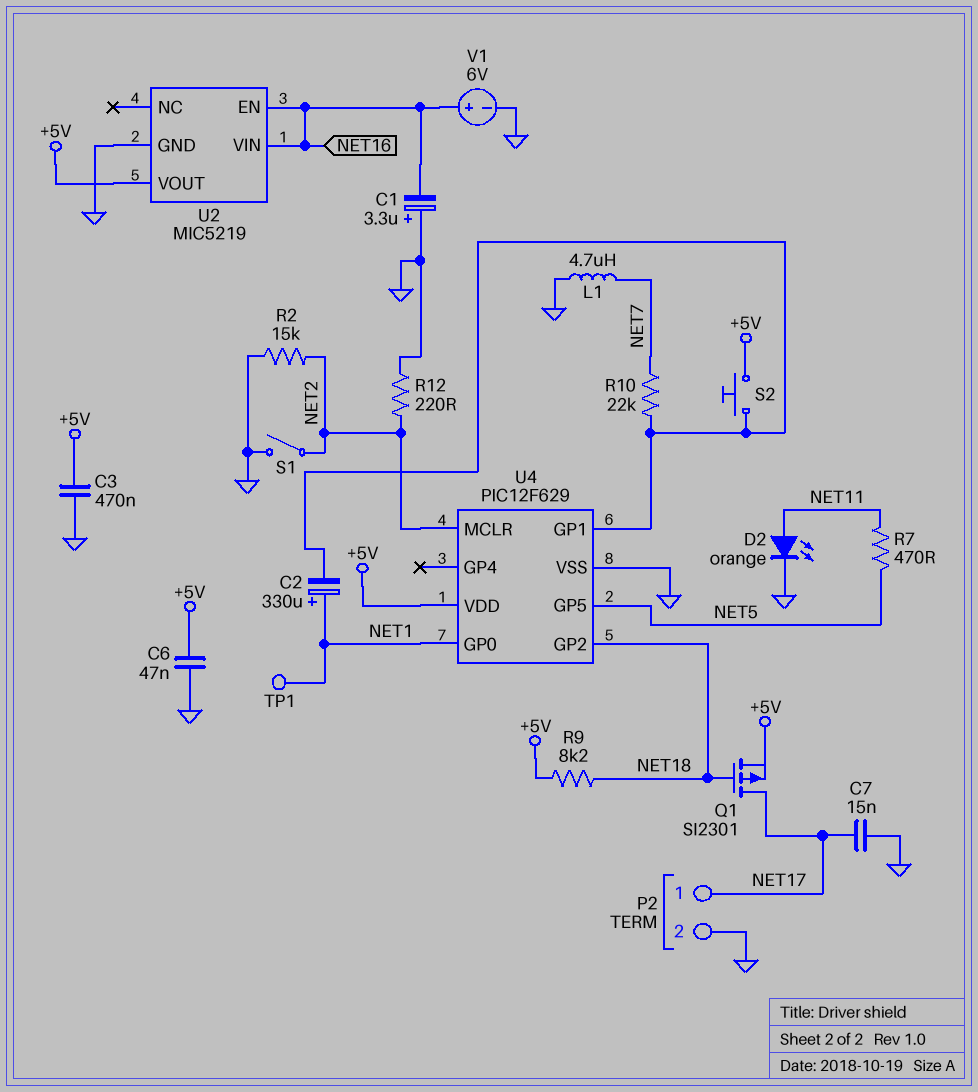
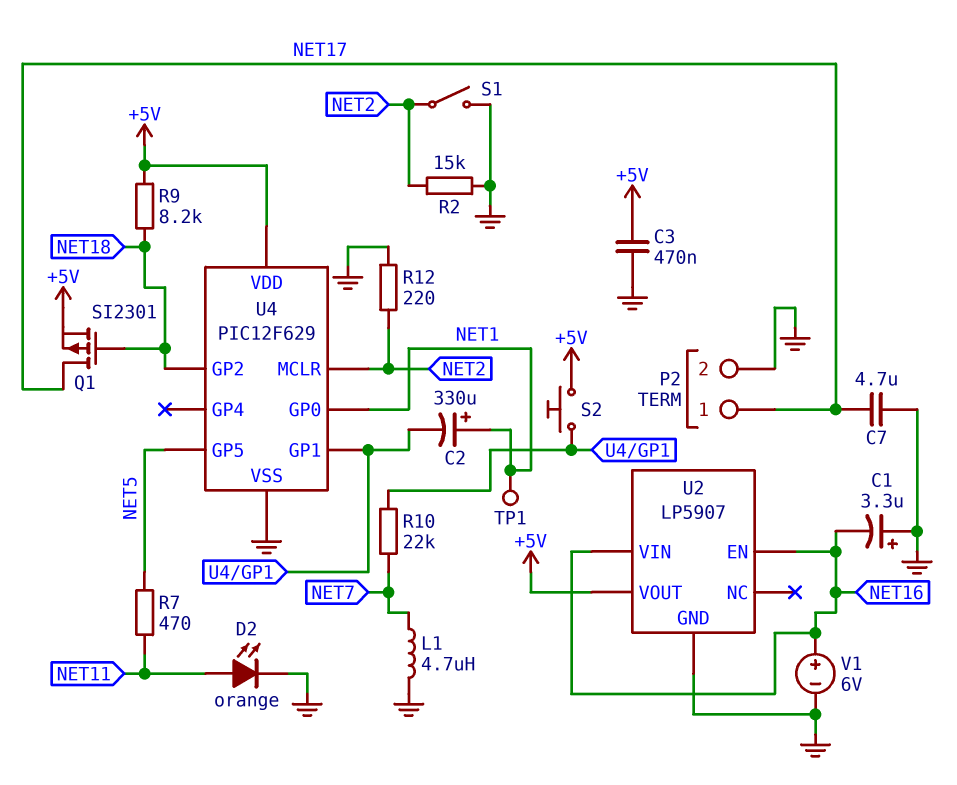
C6: 47nF (+5V, GND) -> none
C7: 15nF (GND, NET17) -> 4.7uF (GND, NET17)
U2: MIC5219 -> LP5907

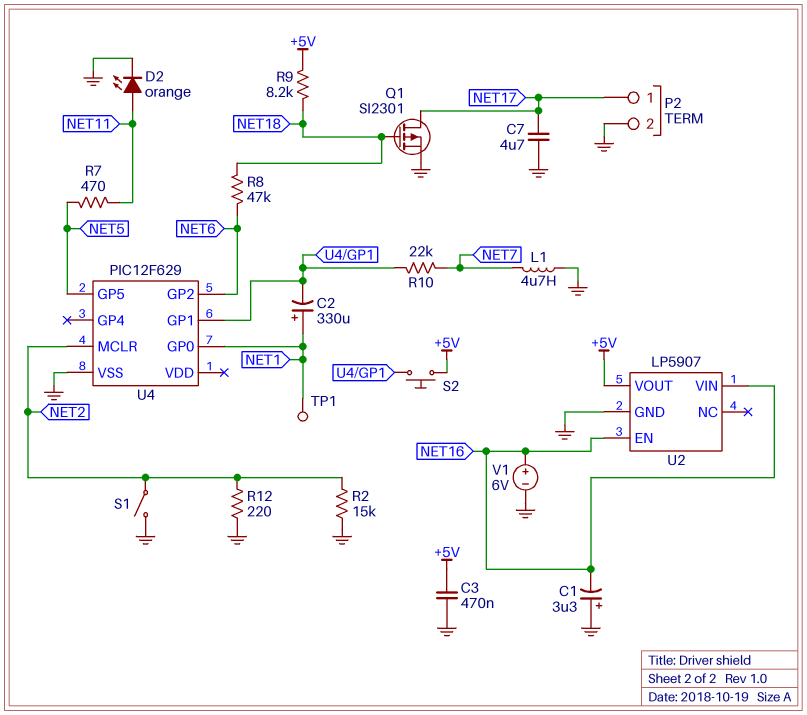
Q1: PMOS SI2301 (G NET18, D NET17, S +5V) -> PMOS SI2301 (G NET18, D NET17, S GND)
R8: none -> 47k (NET6, NET18)
U4 pin GP2: NET18 -> NET6
U4 pin VDD: +5V -> none

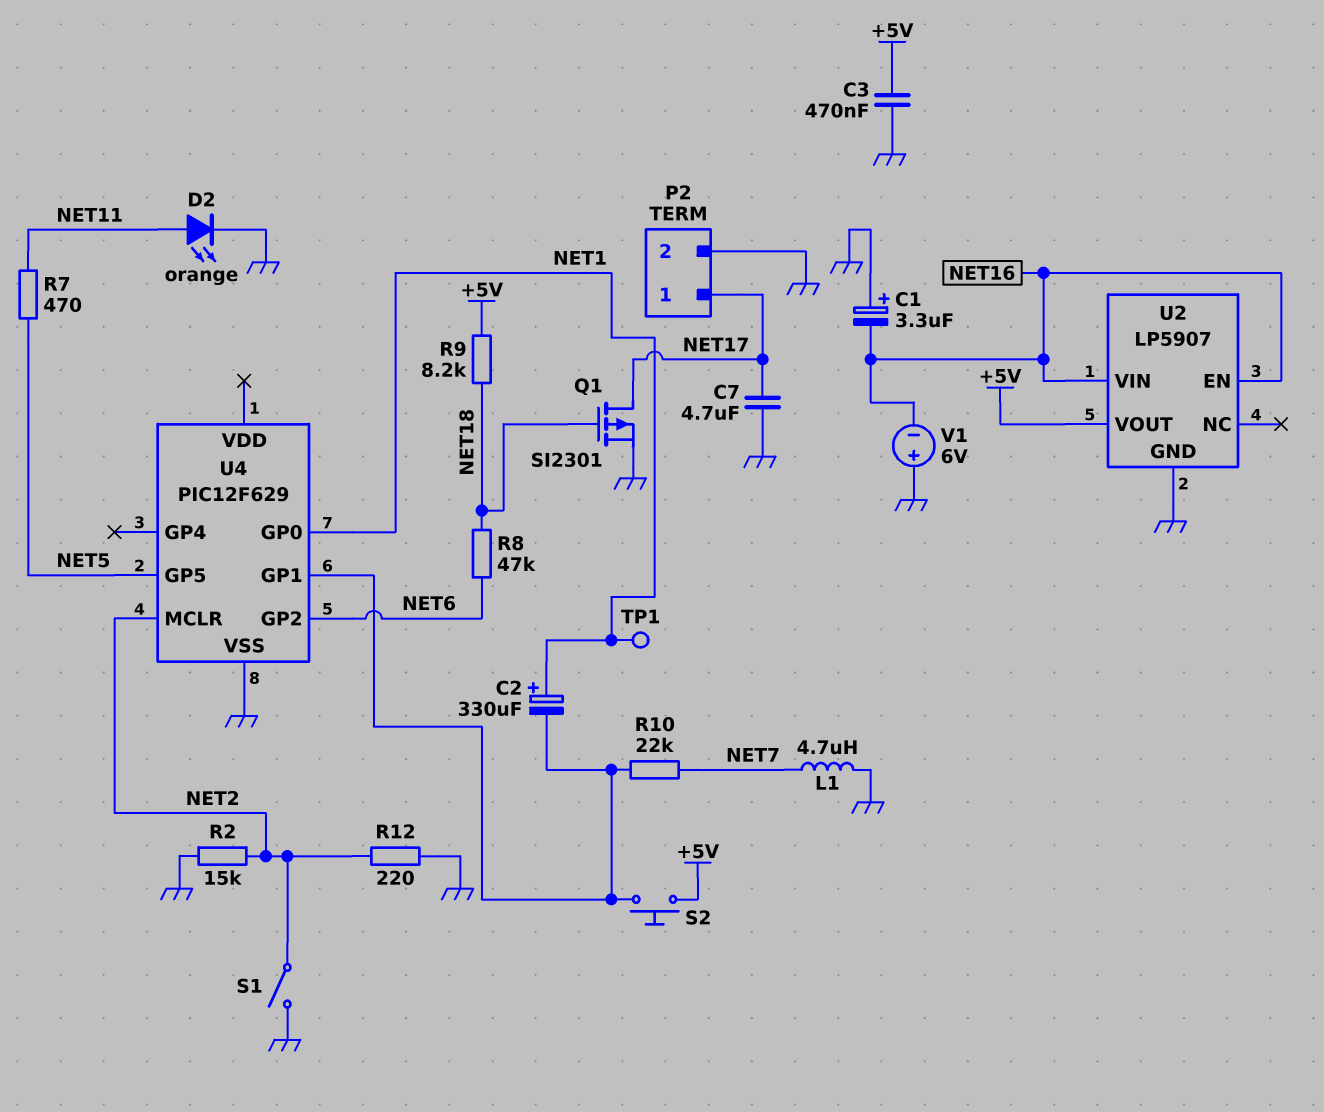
V1: 6V (plus NET16, minus GND) -> 6V (plus GND, minus NET16)

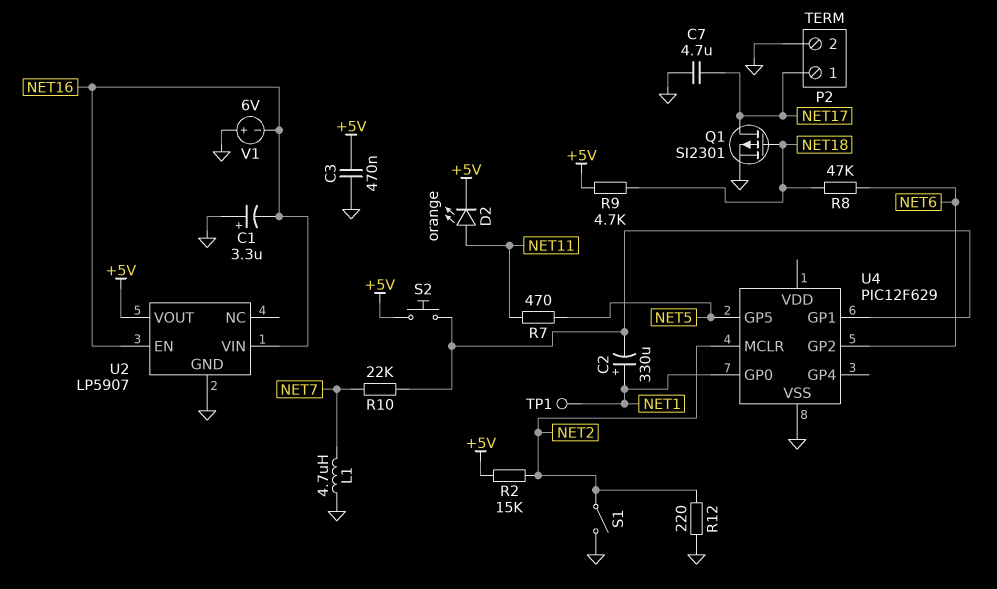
D2: LED orange (A NET11, K GND) -> LED orange (A NET11, K +5V)
R2: 15k (GND, NET2) -> 15k (+5V, NET2)
R9: 8.2k (+5V, NET18) -> 4.7k (+5V, NET18)

